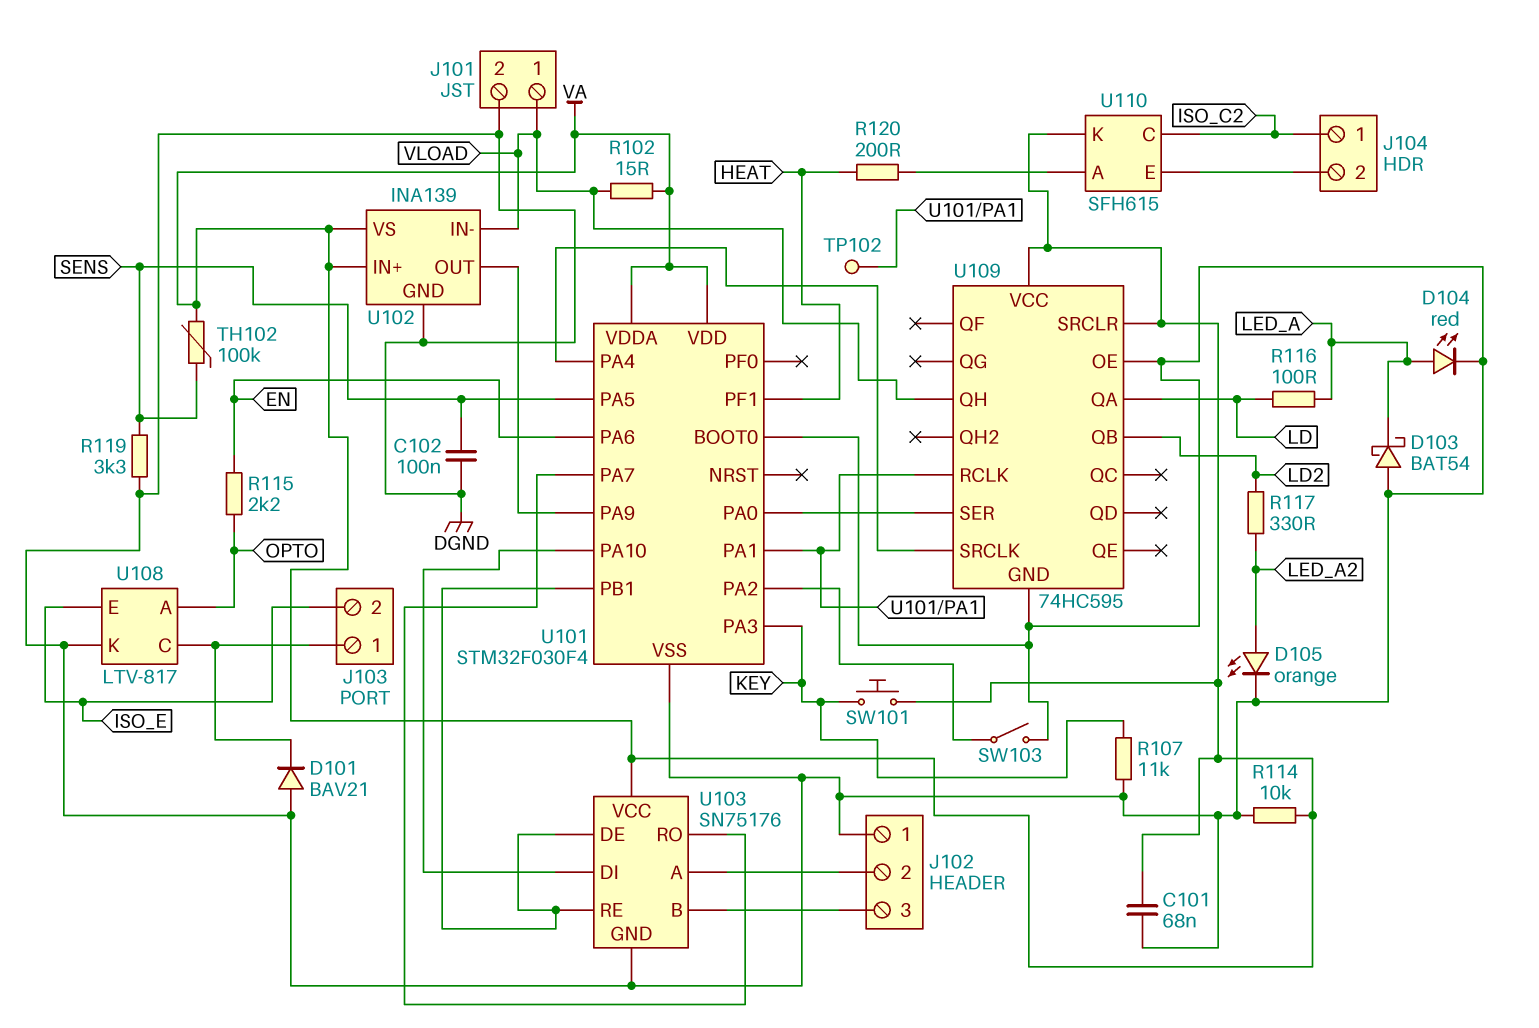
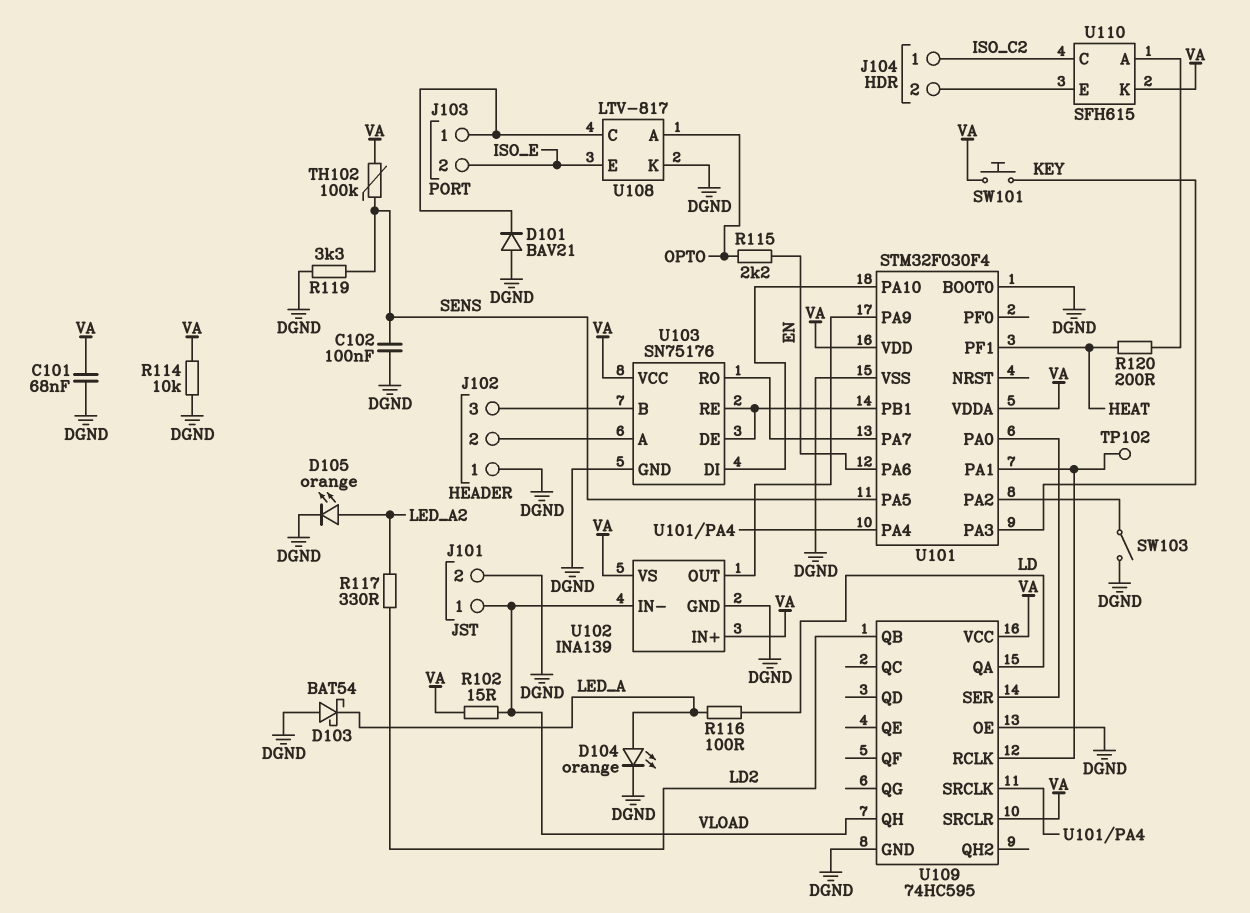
D104: LED red (A LED_A, K DGND) -> LED orange (A LED_A, K DGND)
R107: 11k (DGND, KEY) -> none

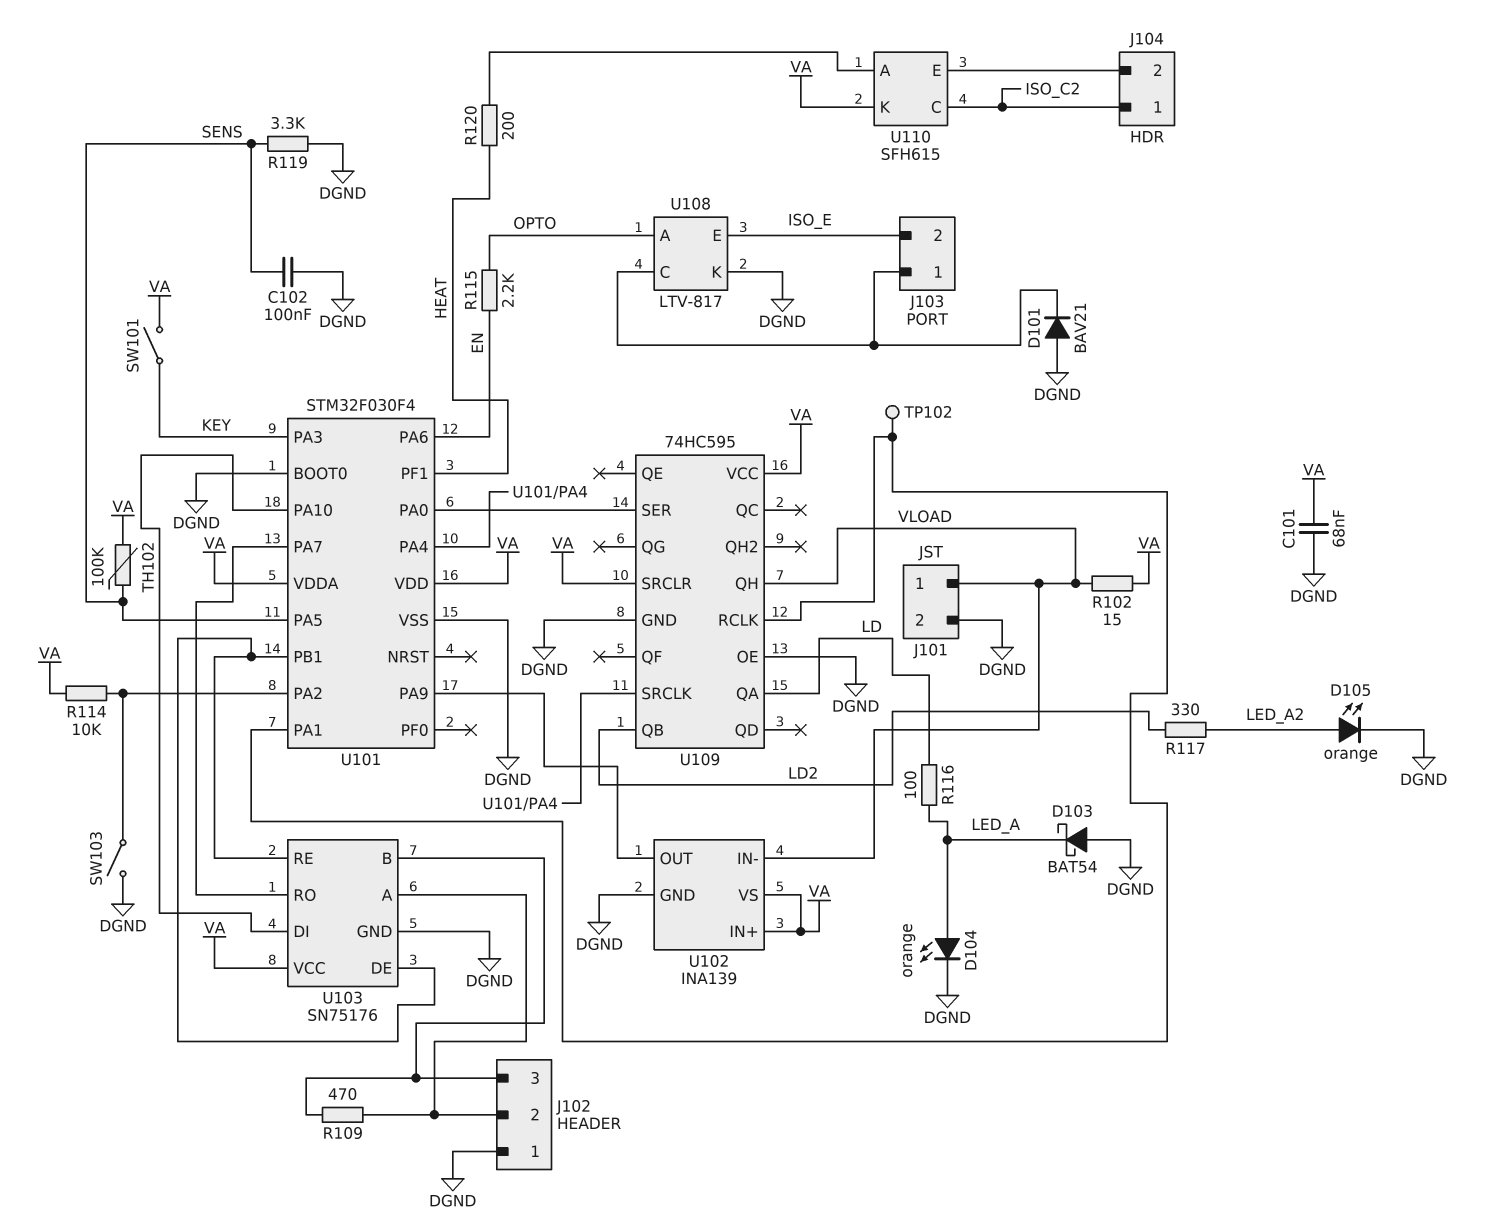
R109: none -> 470 (J102/2, J102/3)
R114: 10k (DGND, VA) -> 10k (U101/PA2, VA)
SW101: button (KEY, VA) -> switch (KEY, VA)

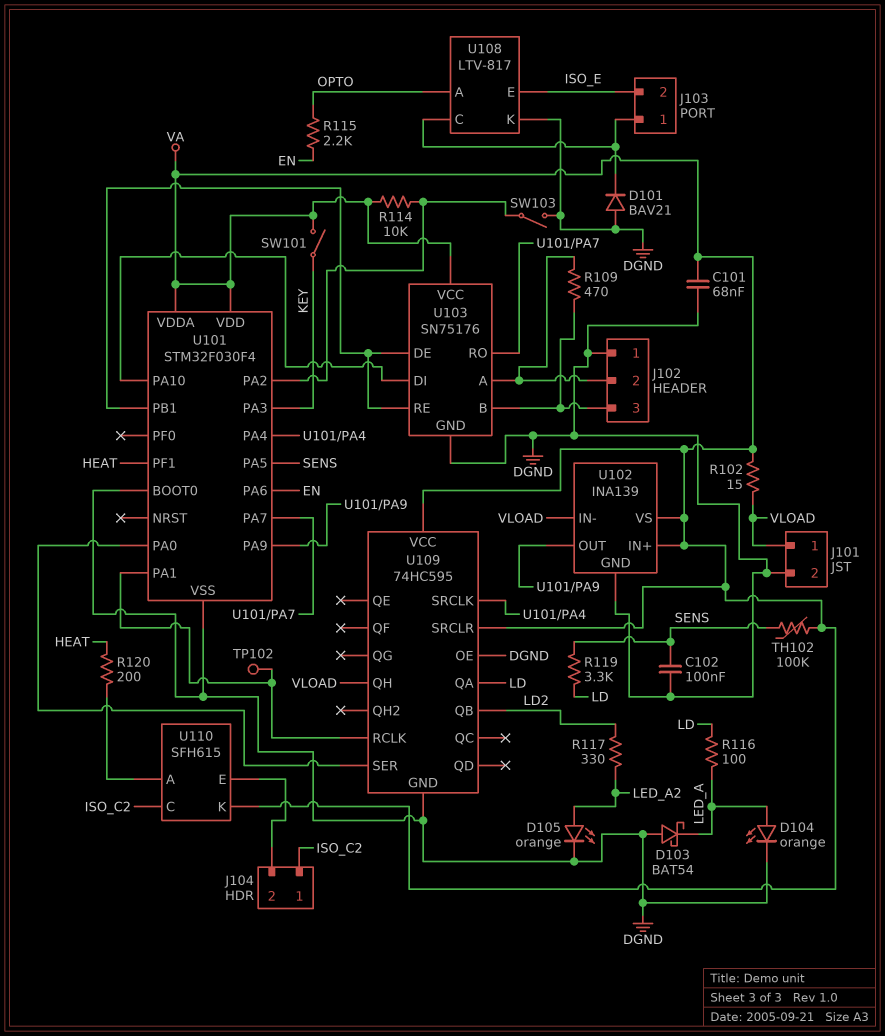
R119: 3.3k (DGND, SENS) -> 3.3k (LD, SENS)

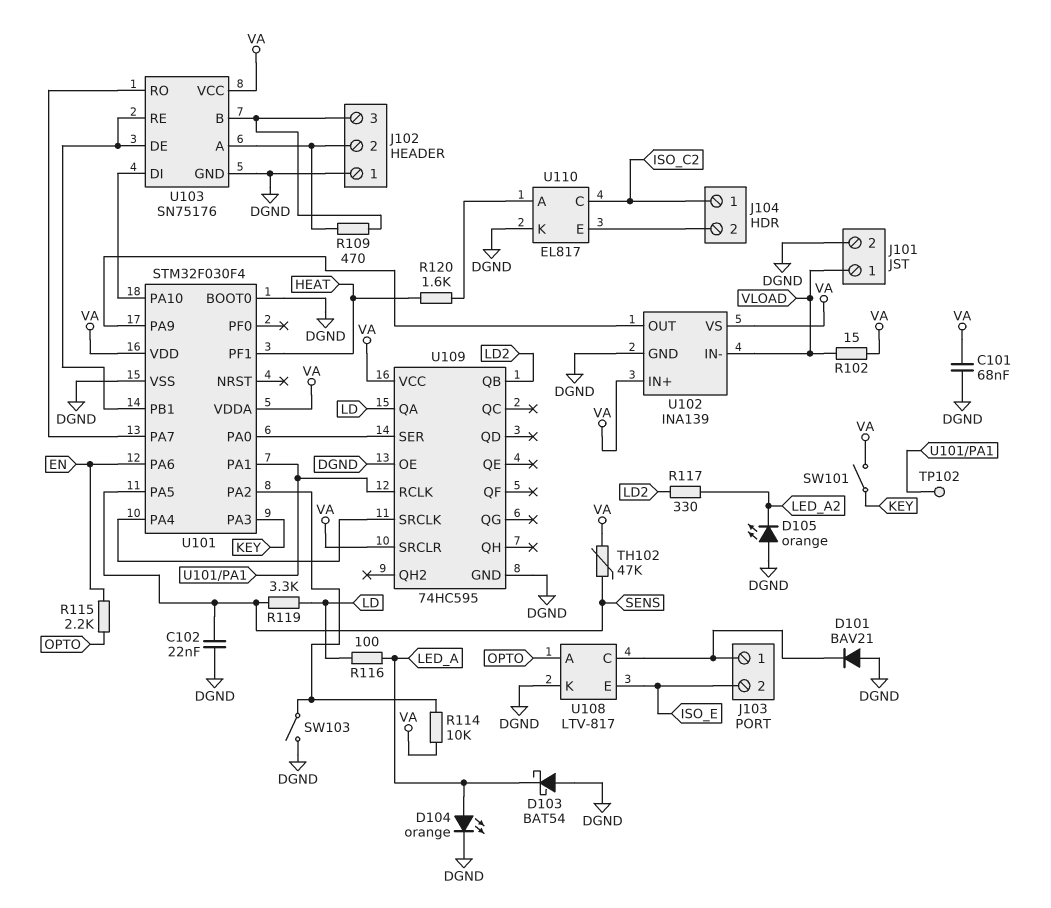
C102: 100nF (DGND, SENS) -> 22nF (DGND, SENS)
D105: LED orange (A LED_A2, K DGND) -> LED orange (A DGND, K LED_A2)
R120: 200 (HEAT, U110/A) -> 1.6k (HEAT, U110/A)
TH102: 100k (SENS, VA) -> 47k (SENS, VA)
U109 pin QH: VLOAD -> none
U110: SFH615 -> EL817
U110 pin K: VA -> DGND

